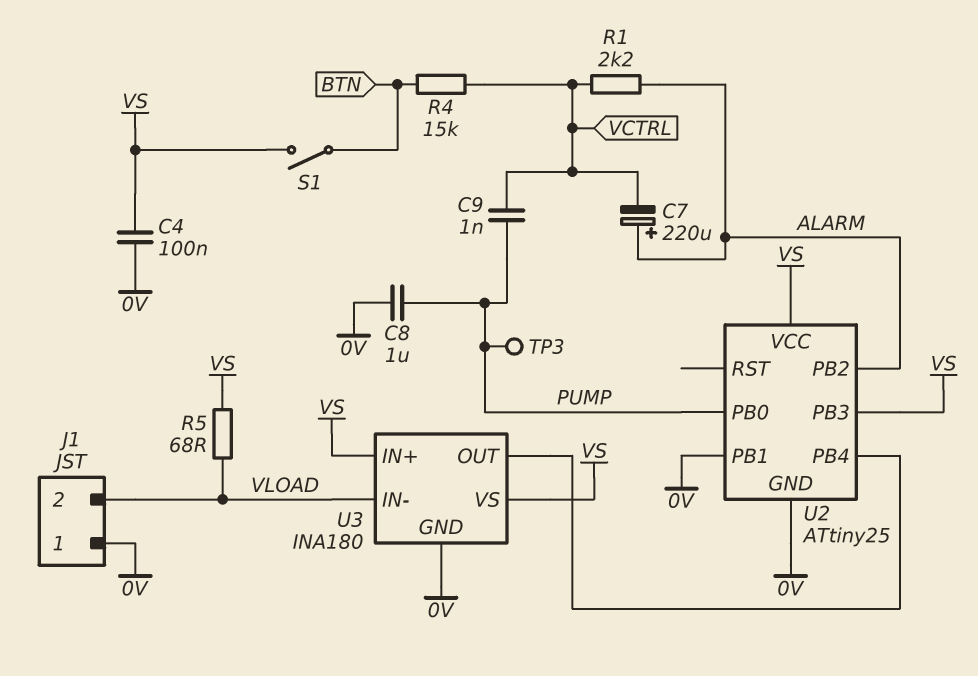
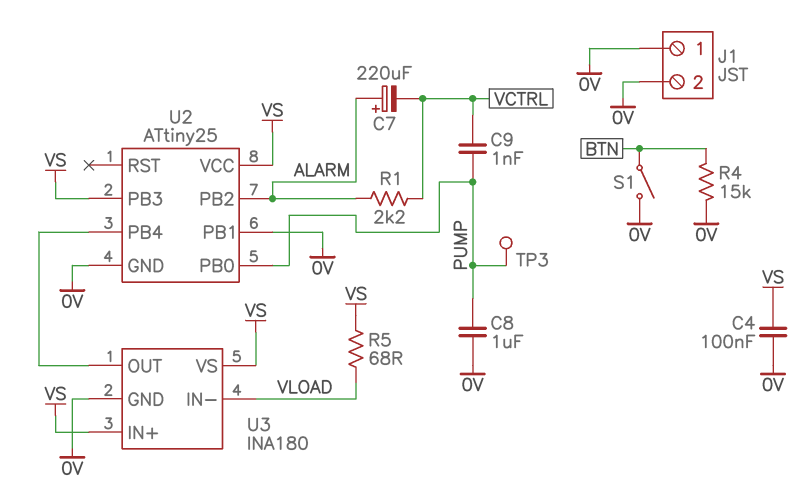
J1 pin 2: VLOAD -> 0V
R4: 15k (BTN, VCTRL) -> 15k (0V, BTN)
S1: switch (BTN, VS) -> switch (0V, BTN)

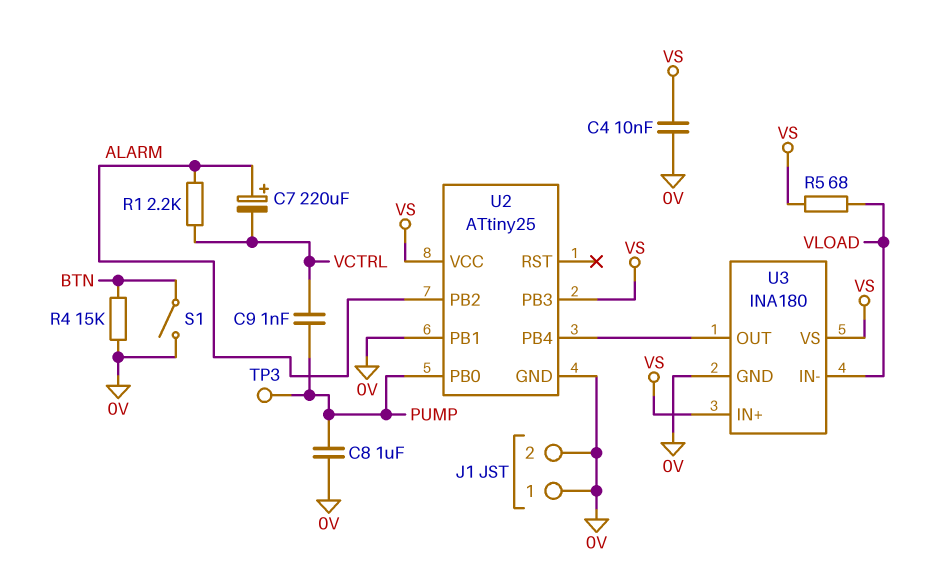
C4: 100nF (0V, VS) -> 10nF (0V, VS)

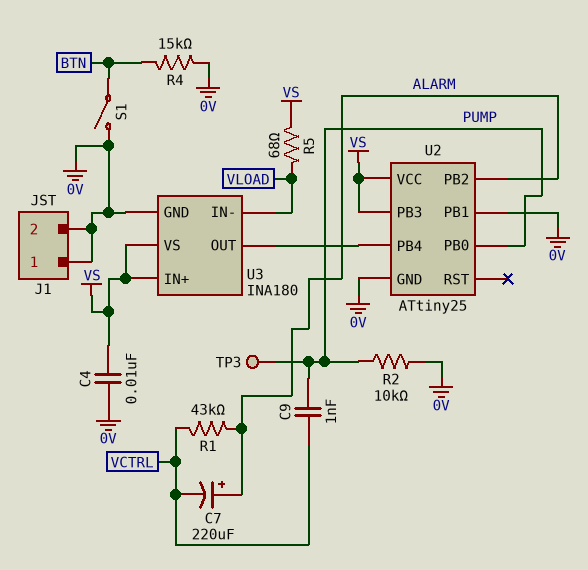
C8: 1uF (0V, PUMP) -> none
R1: 2.2k (ALARM, VCTRL) -> 43k (ALARM, VCTRL)
R2: none -> 10k (0V, PUMP)

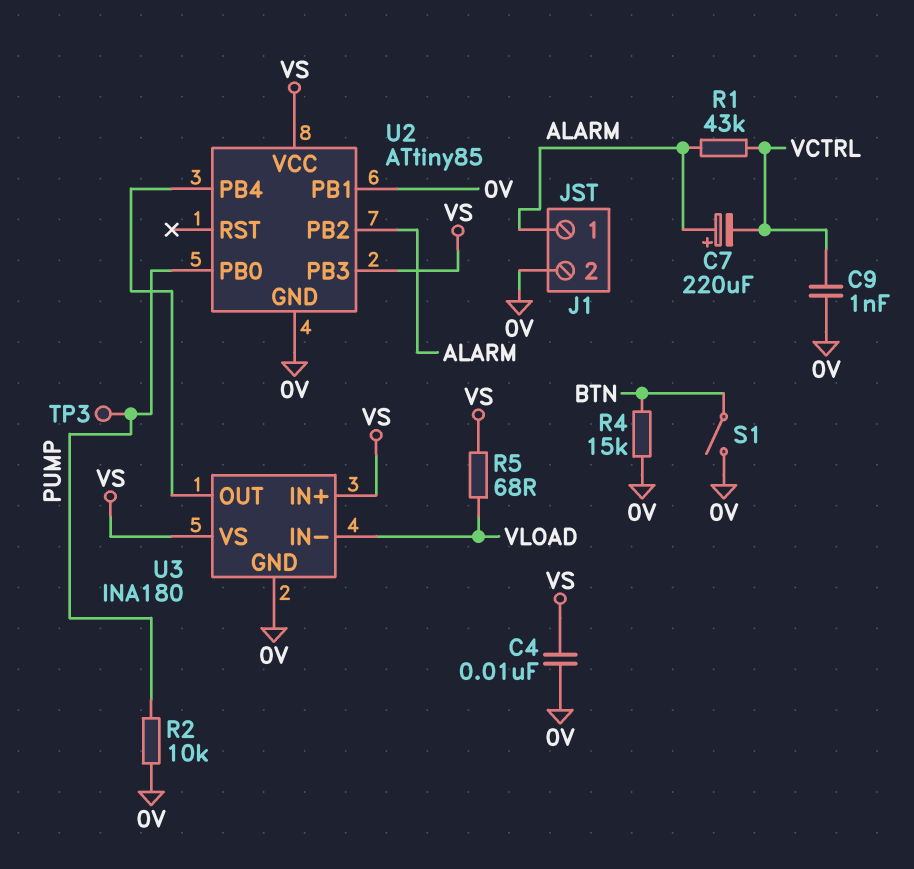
C9: 1nF (PUMP, VCTRL) -> 1nF (0V, VCTRL)
J1 pin 1: 0V -> ALARM
U2: ATtiny25 -> ATtiny85

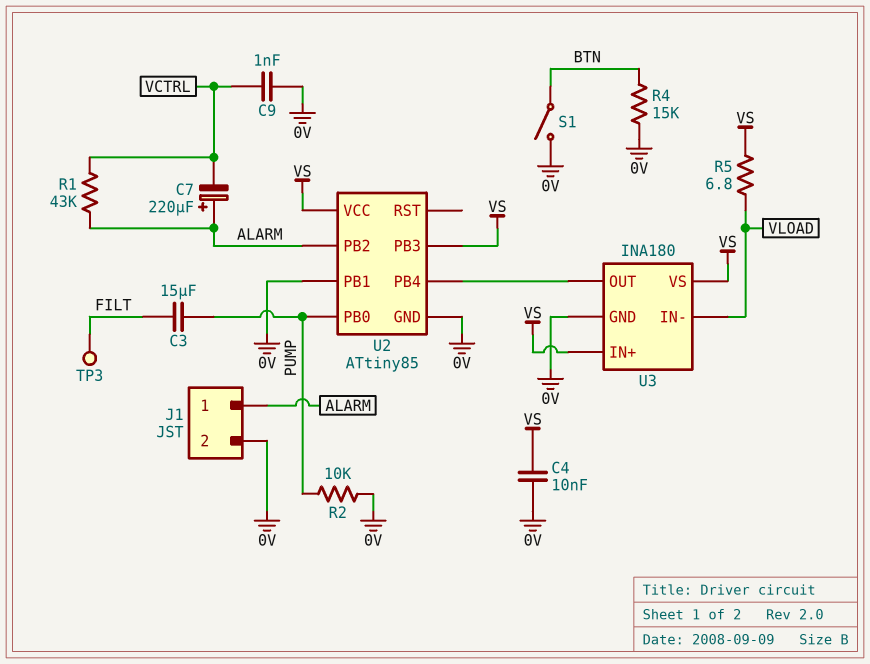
C3: none -> 15uF (FILT, PUMP)
R5: 68 (VLOAD, VS) -> 6.8 (VLOAD, VS)
TP3: test point (PUMP) -> test point (FILT)

